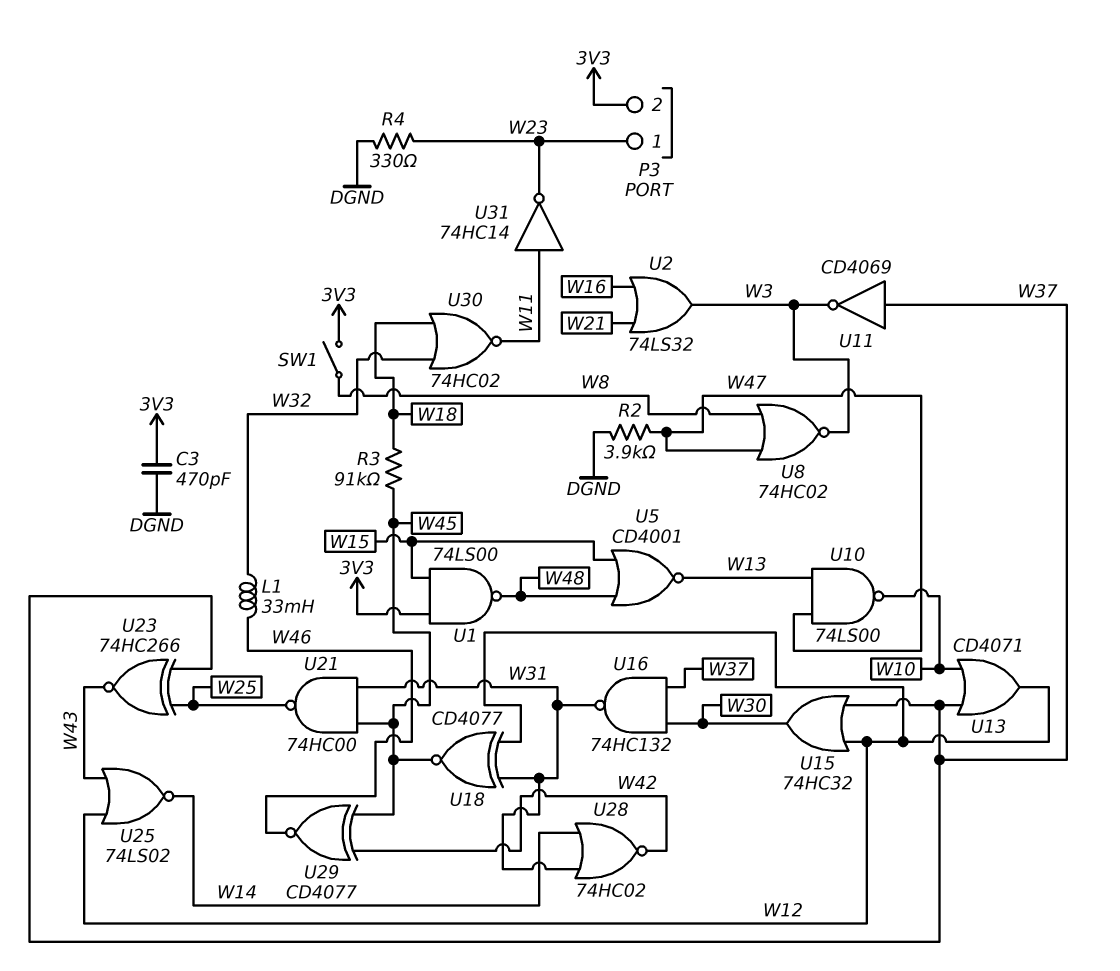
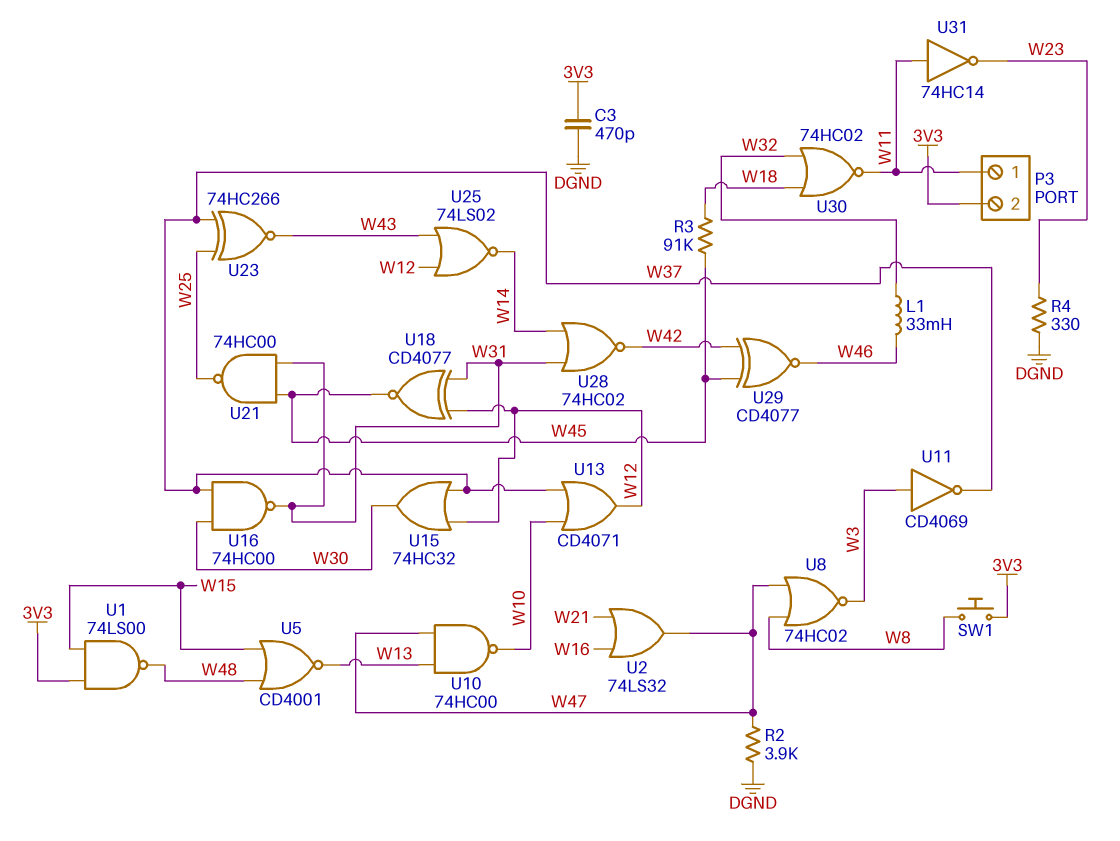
P3 pin 1: W23 -> W11
SW1: switch (3V3, W8) -> button (3V3, W8)
U2: OR 74LS32 (in W16, in W21, out W3) -> OR 74LS32 (in W16, in W21, out W47)
U10: NAND 74LS00 (in W13, in W47, out W10) -> NAND 74HC00 (in W13, in W47, out W10)
U11: NOT CD4069 (in W37, out W3) -> NOT CD4069 (in W3, out W37)
U16: NAND 74HC132 (in W30, in W37, out W31) -> NAND 74HC00 (in W30, in W37, out W31)

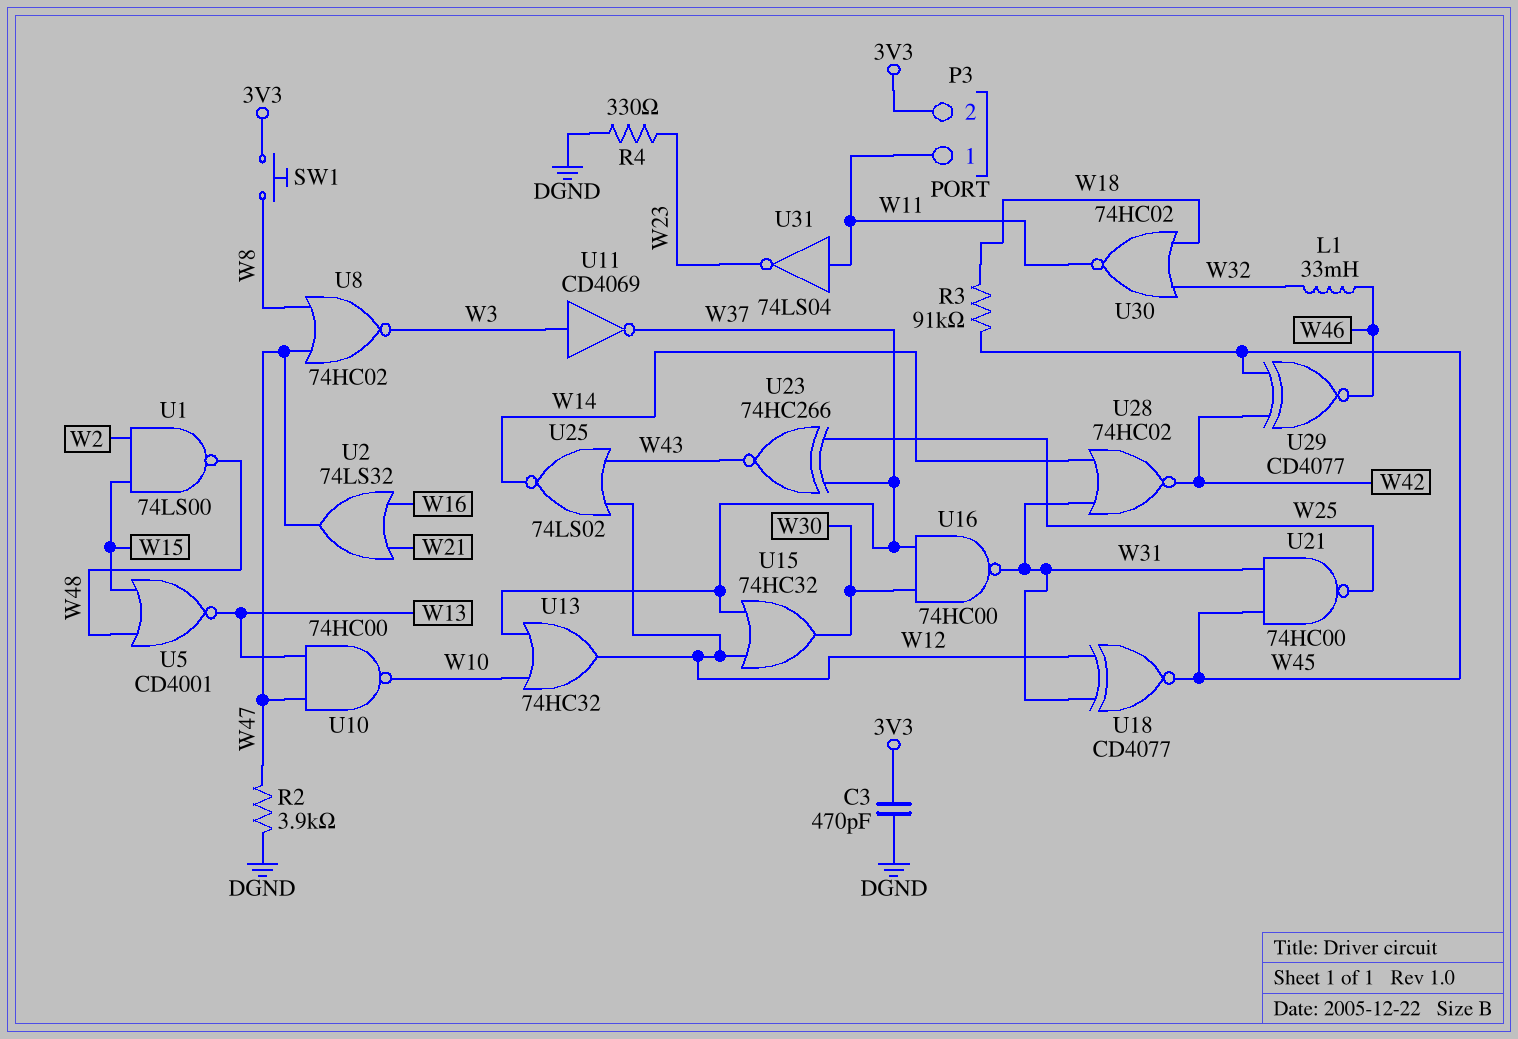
U1: NAND 74LS00 (in 3V3, in W15, out W48) -> NAND 74LS00 (in W2, in W15, out W48)
U13: OR CD4071 (in W10, in W37, out W12) -> OR 74HC32 (in W10, in W37, out W12)
U31: NOT 74HC14 (in W11, out W23) -> NOT 74LS04 (in W11, out W23)

